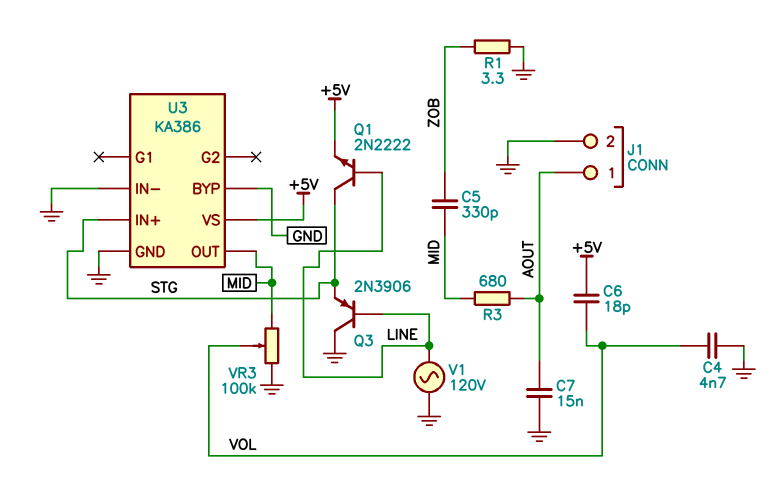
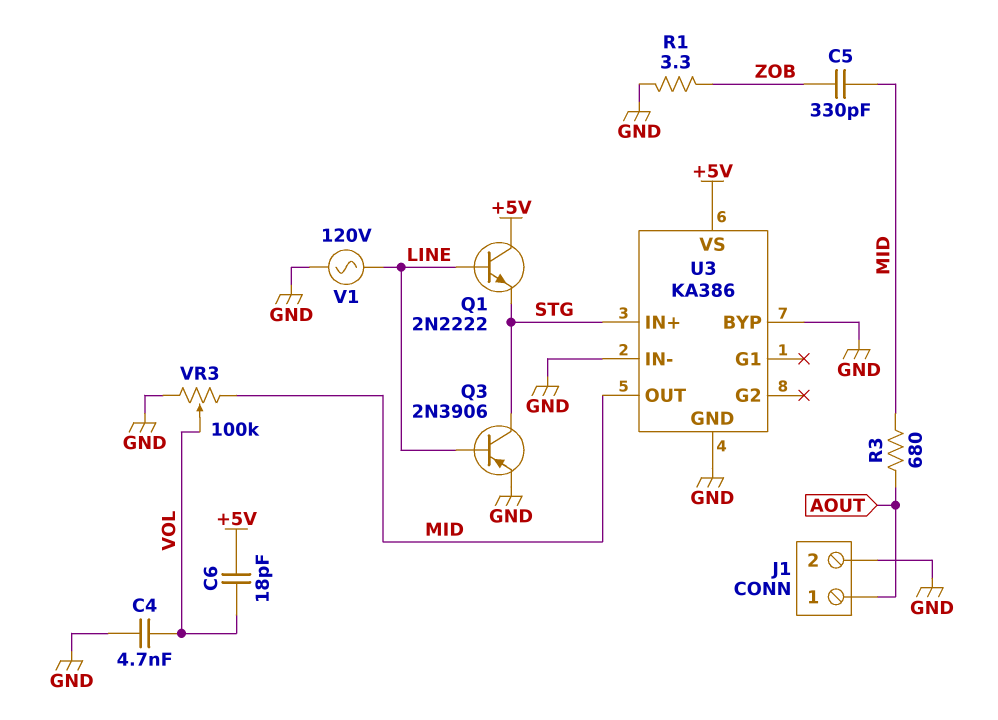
C7: 15nF (AOUT, GND) -> none
Q1: NPN 2N2222 (B LINE, C STG, E +5V) -> NPN 2N2222 (B LINE, C +5V, E STG)
Q3: PNP 2N3906 (B LINE, C GND, E STG) -> PNP 2N3906 (B LINE, C STG, E GND)

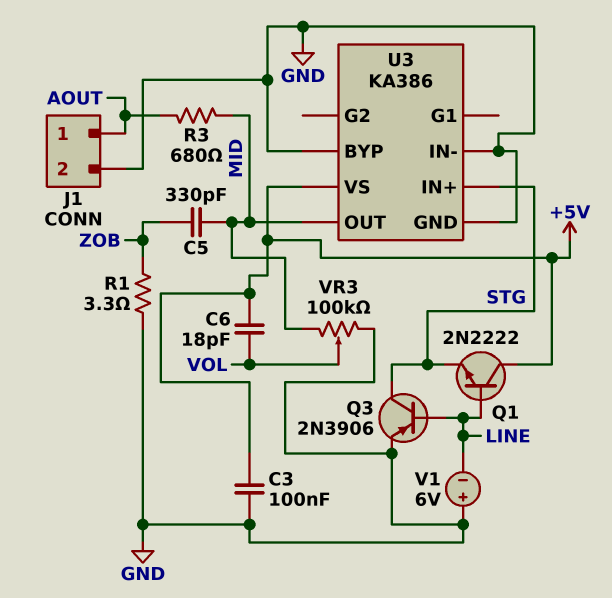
C3: none -> 100nF (+5V, GND)
C4: 4.7nF (GND, VOL) -> none
V1: AC 120V (GND, LINE) -> 6V (plus GND, minus LINE)

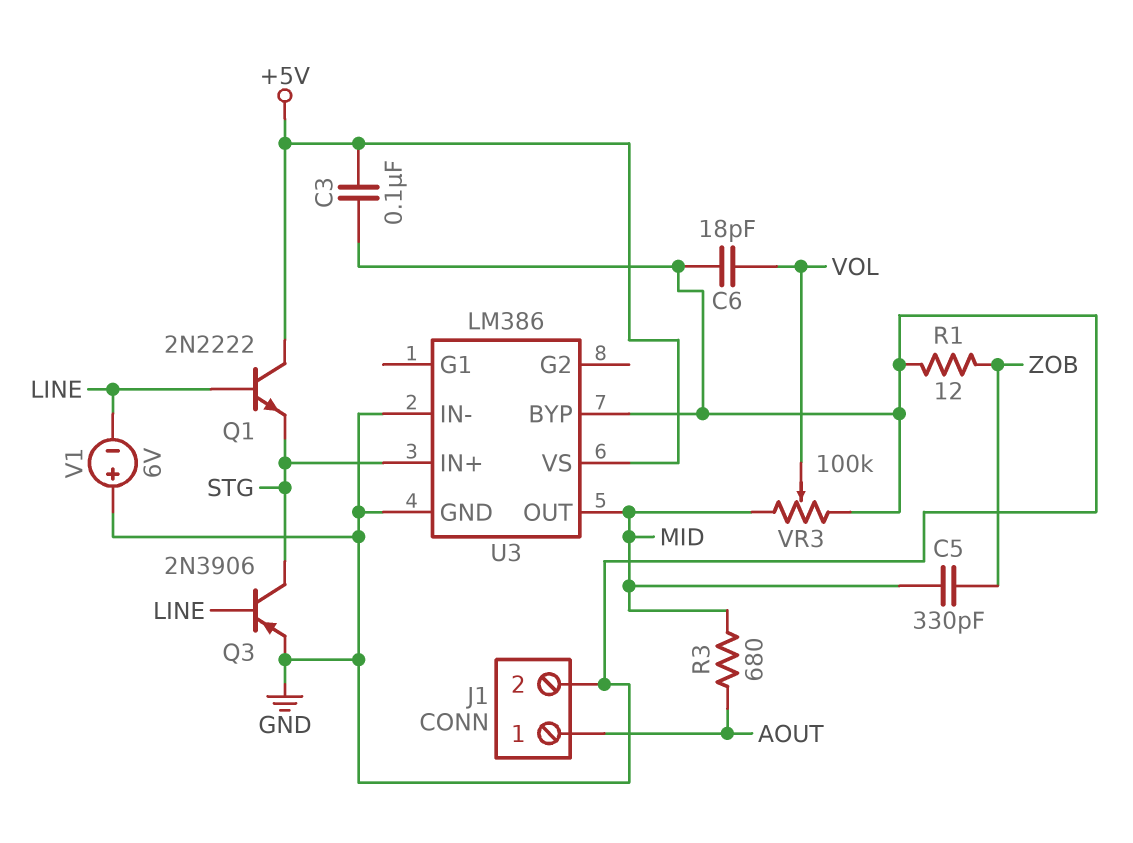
C6: 18pF (+5V, VOL) -> 18pF (GND, VOL)
R1: 3.3 (GND, ZOB) -> 12 (GND, ZOB)
U3: KA386 -> LM386

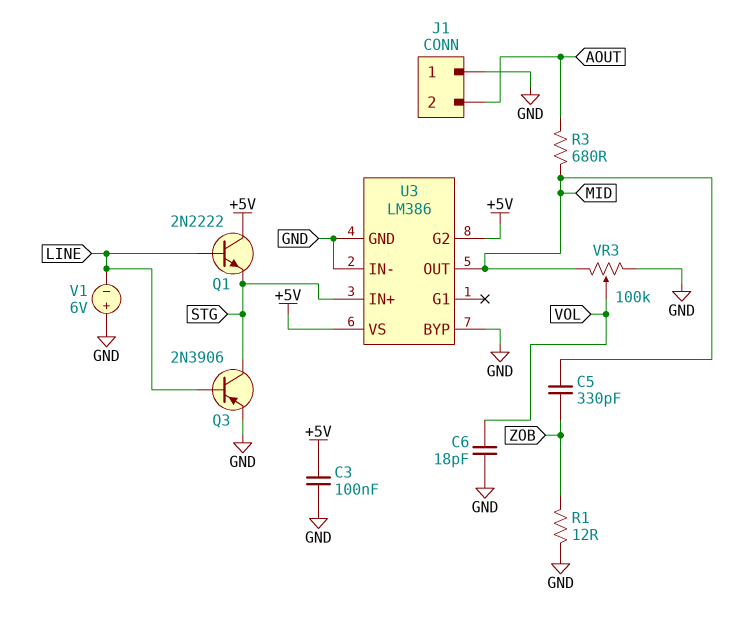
J1 pin 1: AOUT -> GND
J1 pin 2: GND -> AOUT
U3 pin G2: none -> +5V

